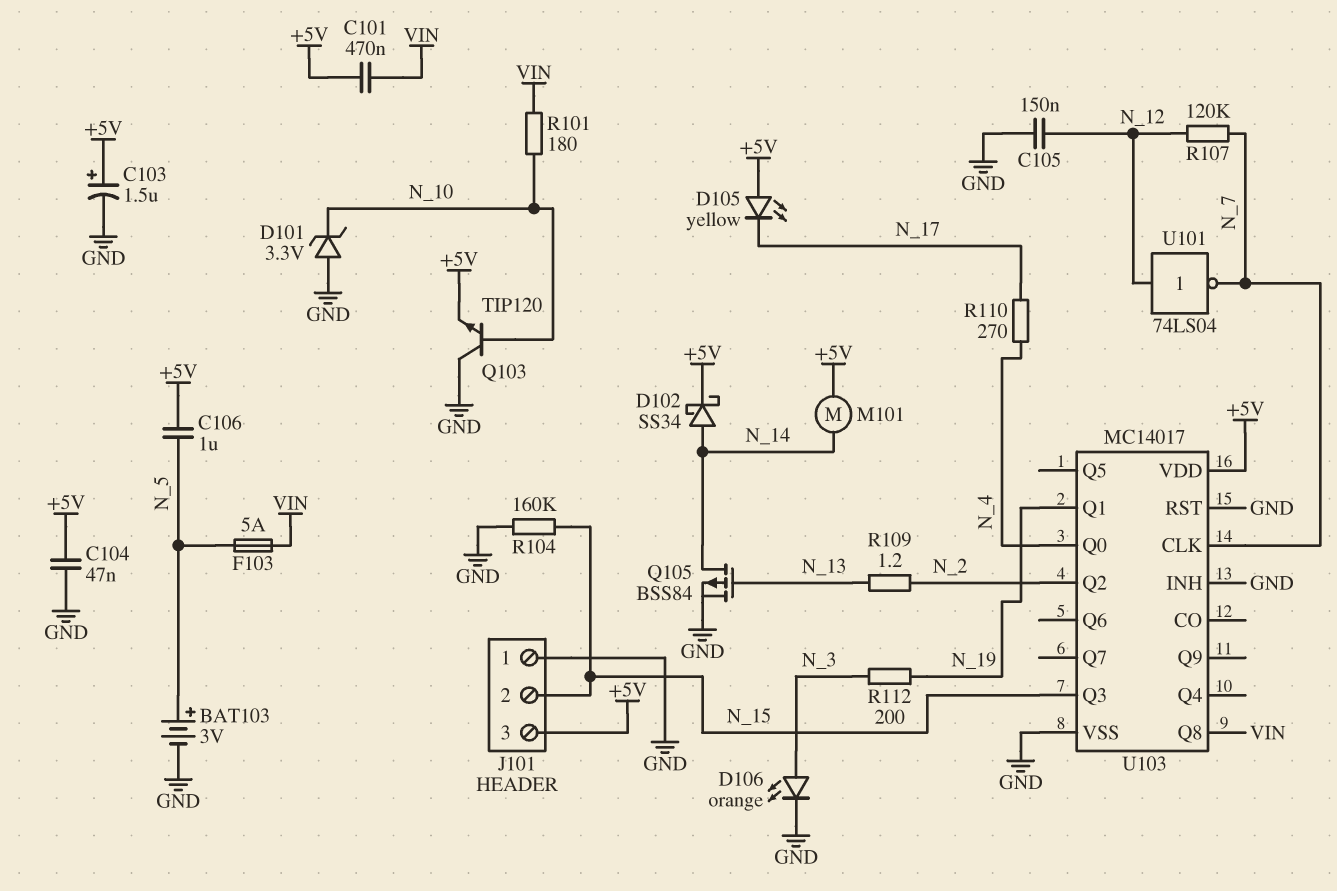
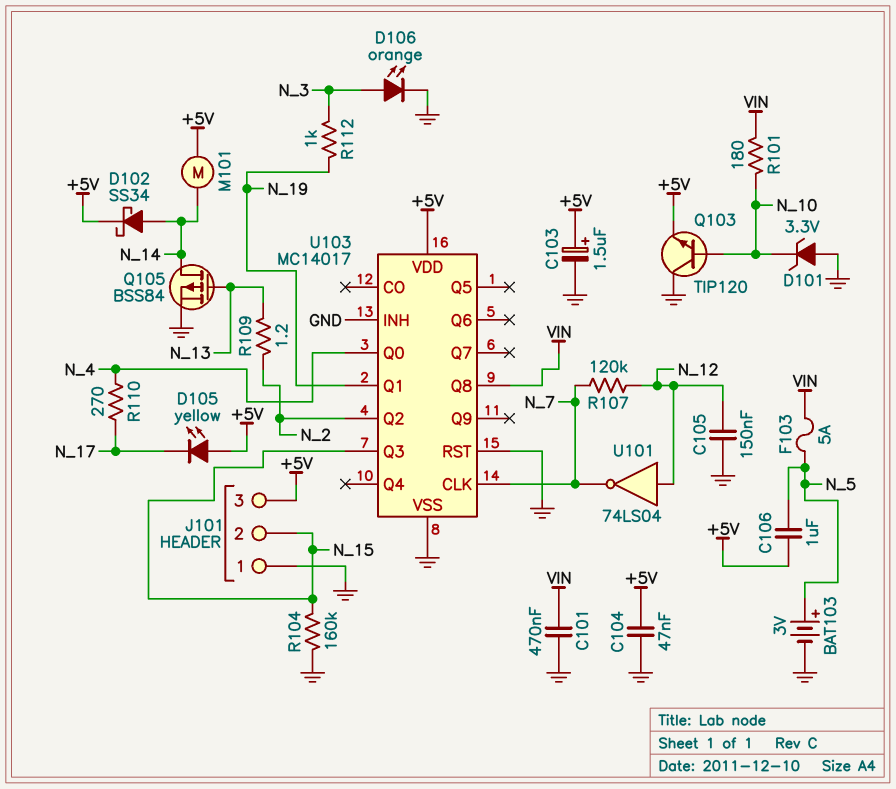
C101: 470nF (+5V, VIN) -> 470nF (GND, VIN)
R112: 200 (N_3, N_19) -> 1k (N_3, N_19)

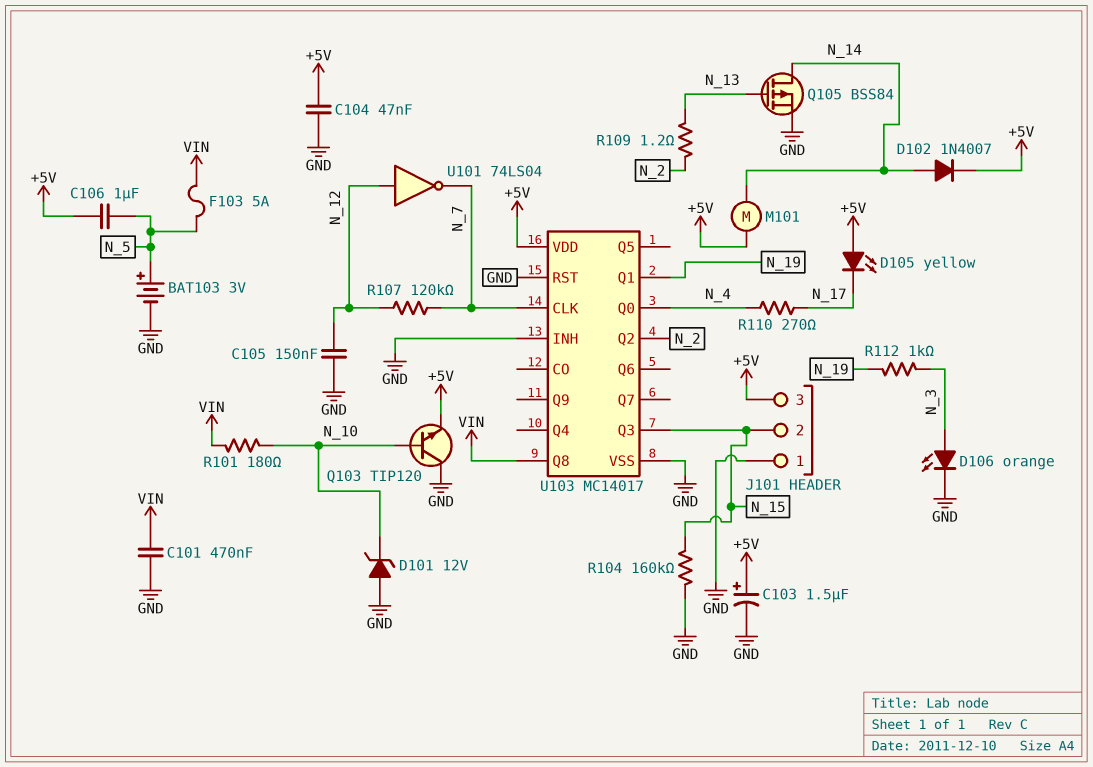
D101: zener 3.3V (A GND, K N_10) -> zener 12V (A GND, K N_10)
D102: schottky SS34 (A N_14, K +5V) -> diode 1N4007 (A N_14, K +5V)

